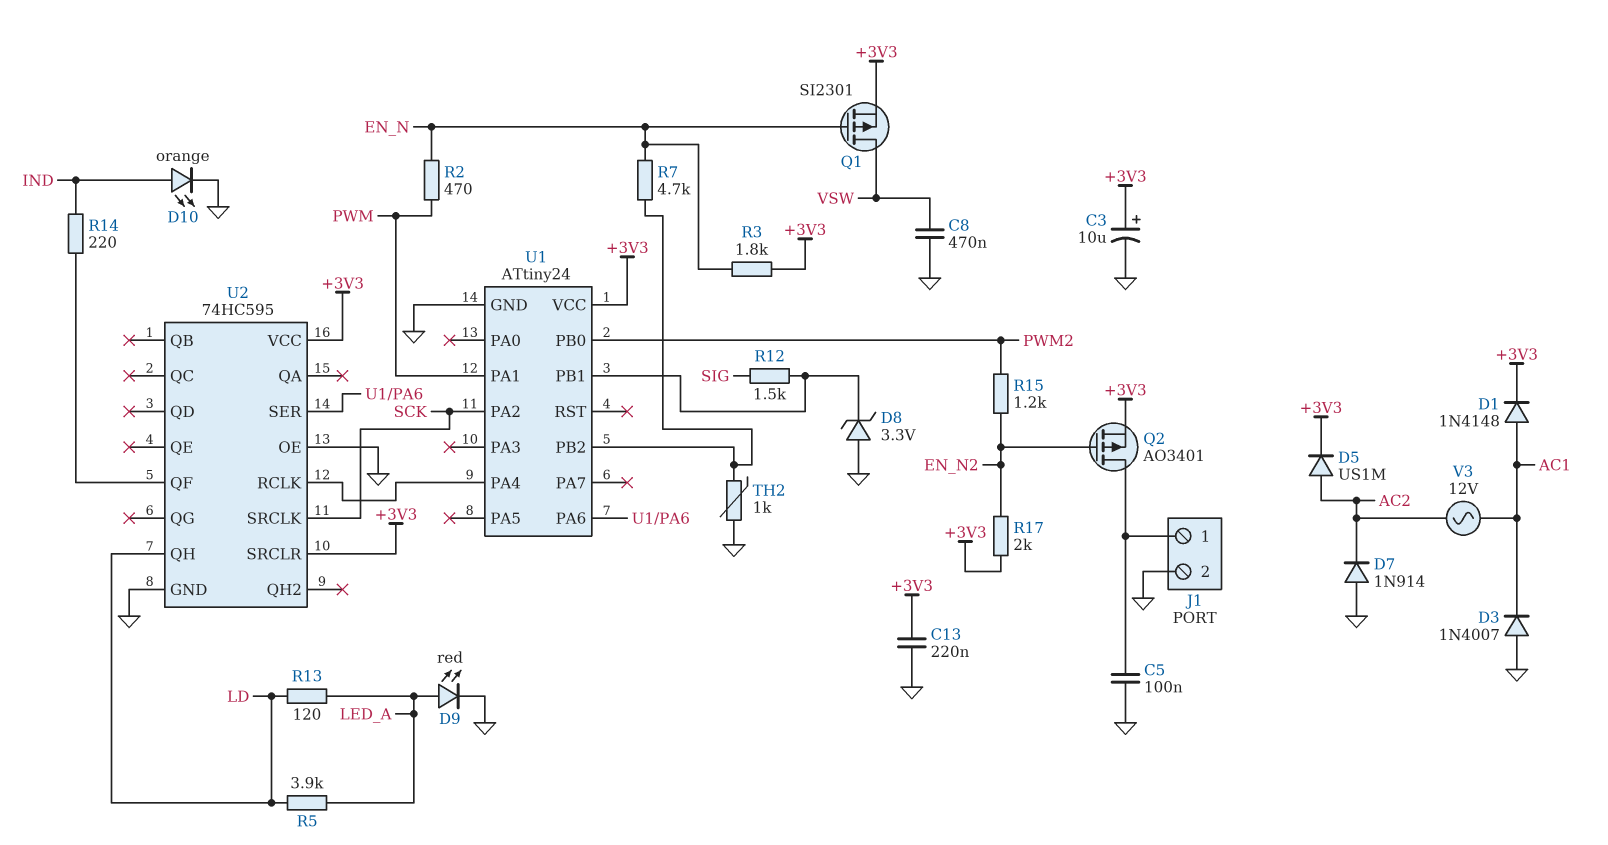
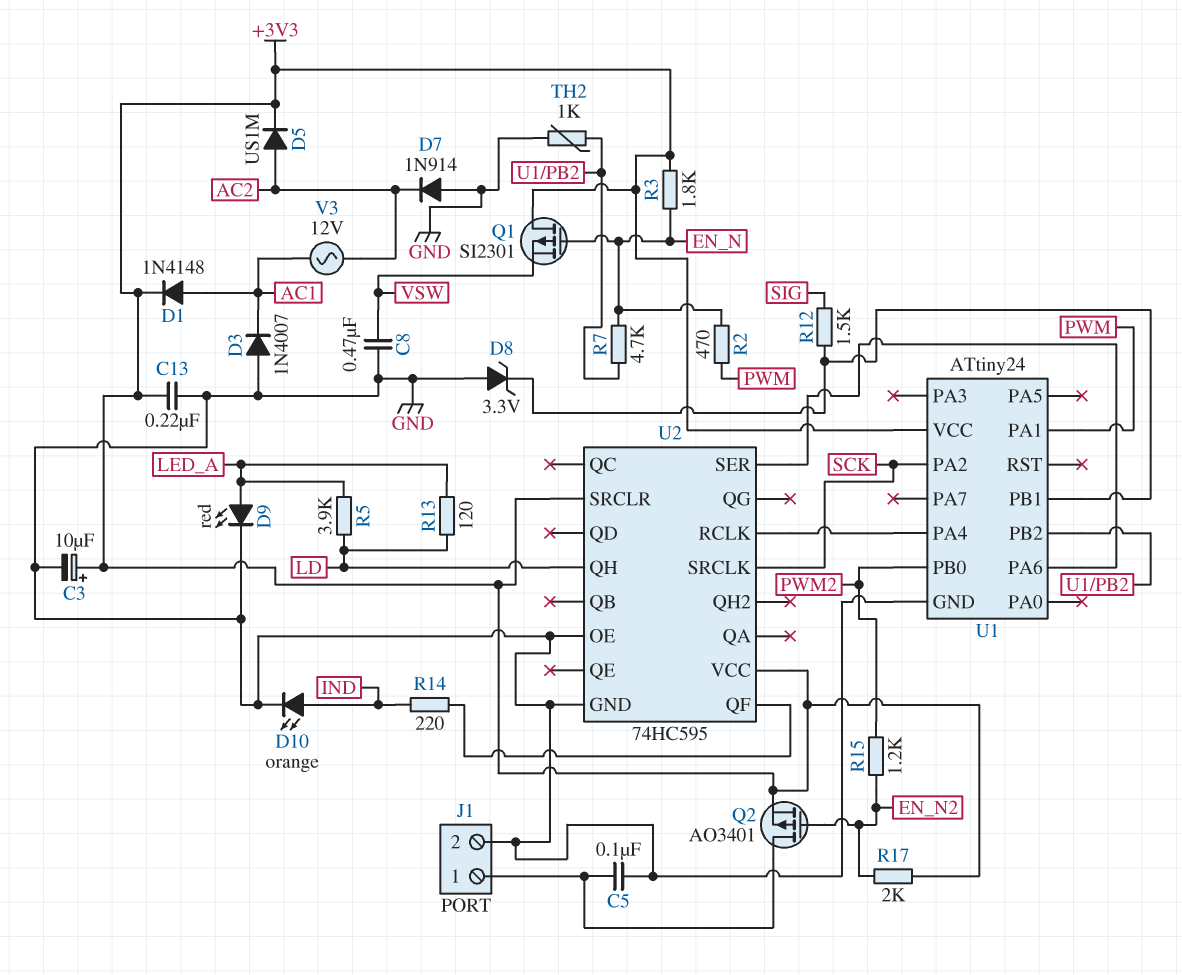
Q1: PMOS SI2301 (G EN_N, D VSW, S +3V3) -> PMOS SI2301 (G EN_N, D +3V3, S VSW)

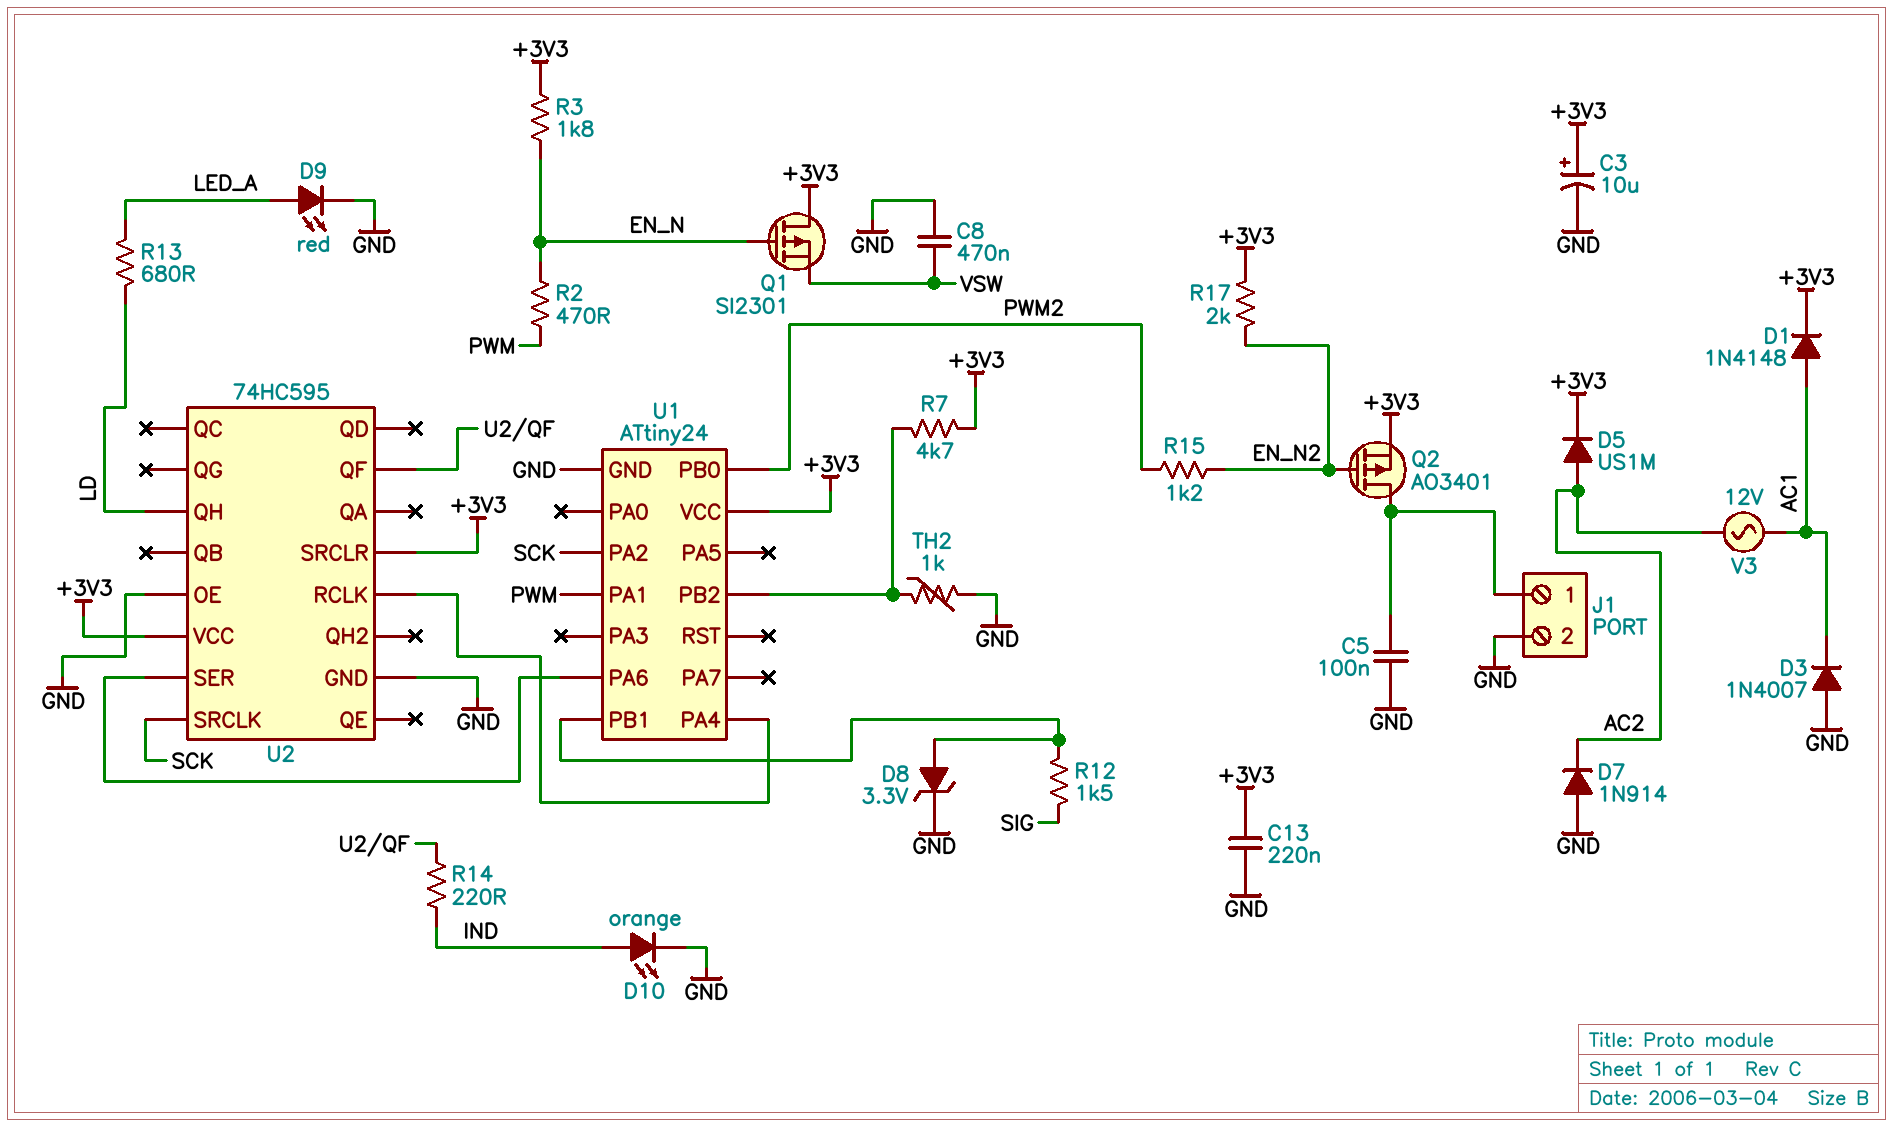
D8: zener 3.3V (A GND, K U1/PB1) -> zener 3.3V (A U1/PB1, K GND)
R5: 3.9k (LD, LED_A) -> none
R7: 4.7k (EN_N, U1/PB2) -> 4.7k (+3V3, U1/PB2)
R13: 120 (LD, LED_A) -> 680 (LD, LED_A)

